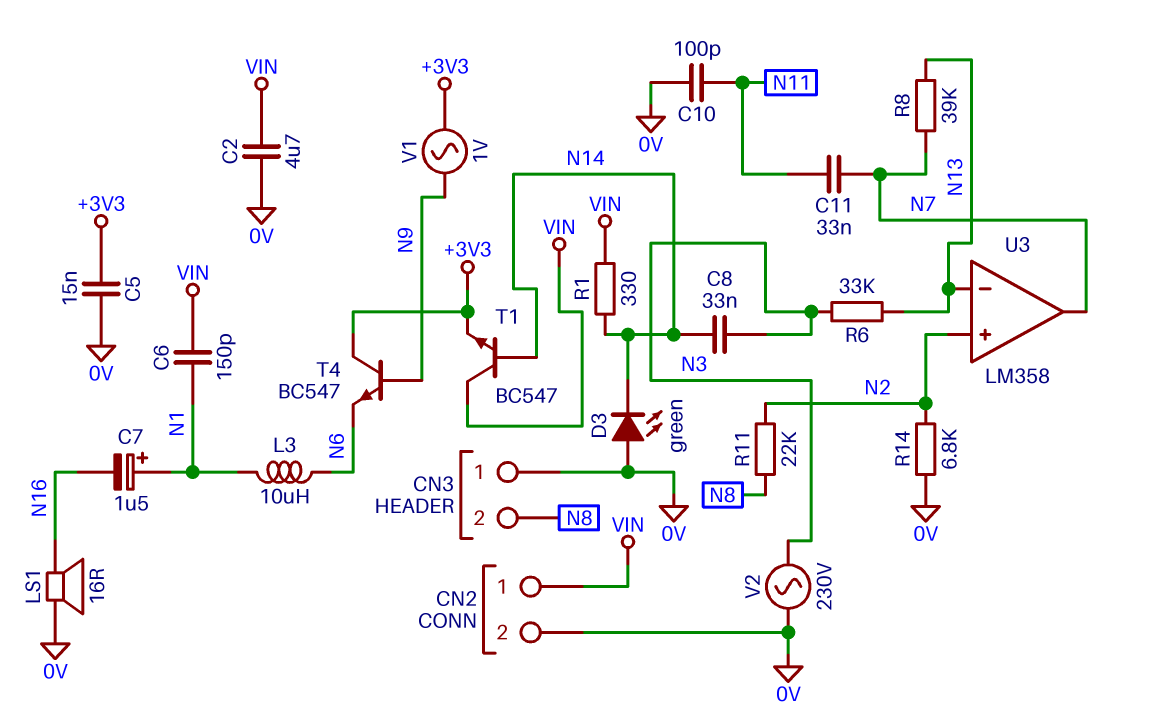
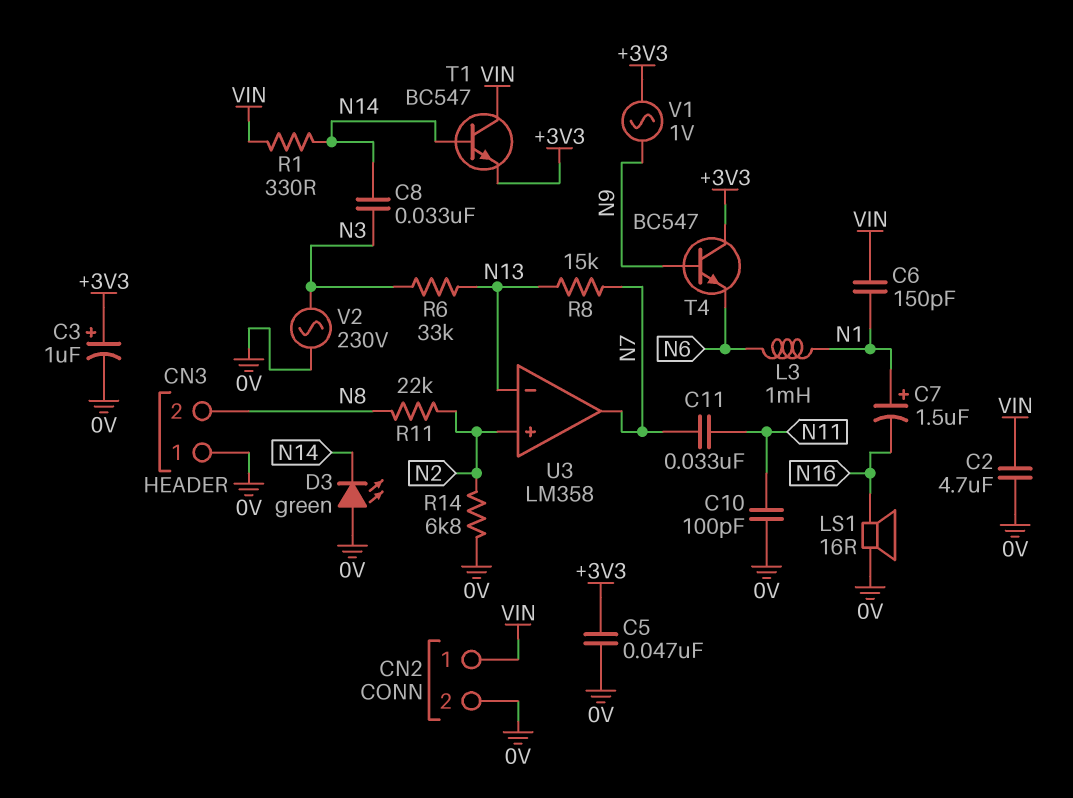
C3: none -> 1uF (plus +3V3, minus 0V)
C5: 15nF (+3V3, 0V) -> 47nF (+3V3, 0V)
L3: 10uH (N1, N6) -> 1mH (N1, N6)
R8: 39k (N7, N13) -> 15k (N7, N13)

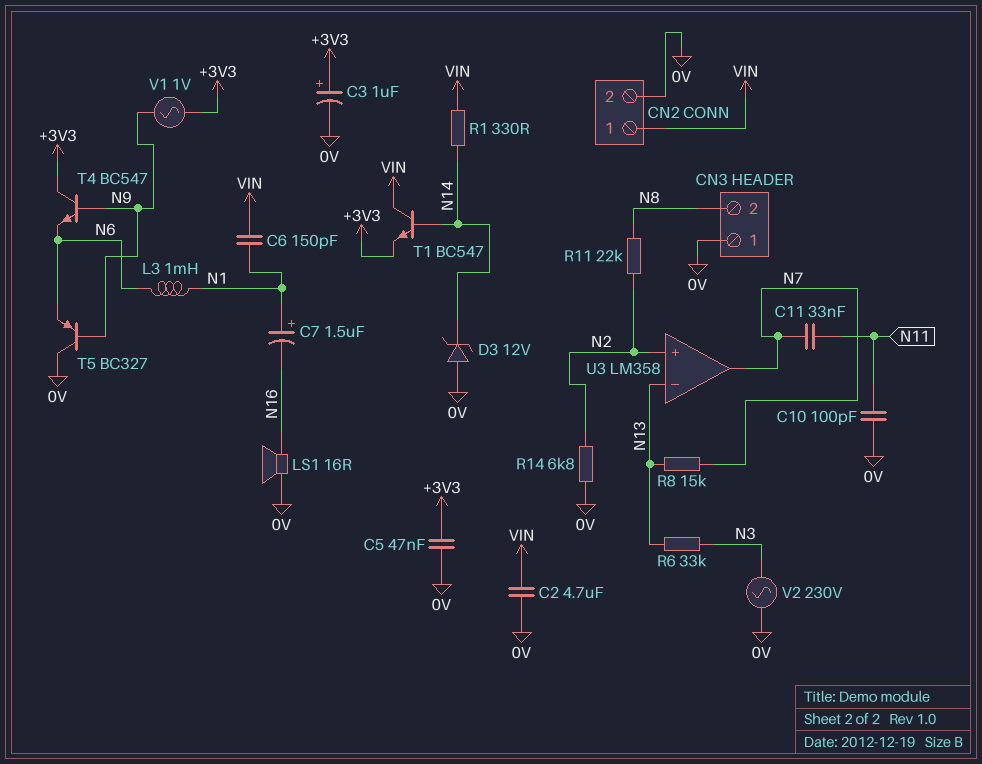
C8: 33nF (N3, N14) -> none
D3: LED green (A 0V, K N14) -> zener 12V (A 0V, K N14)
T5: none -> PNP BC327 (B N9, C 0V, E N6)

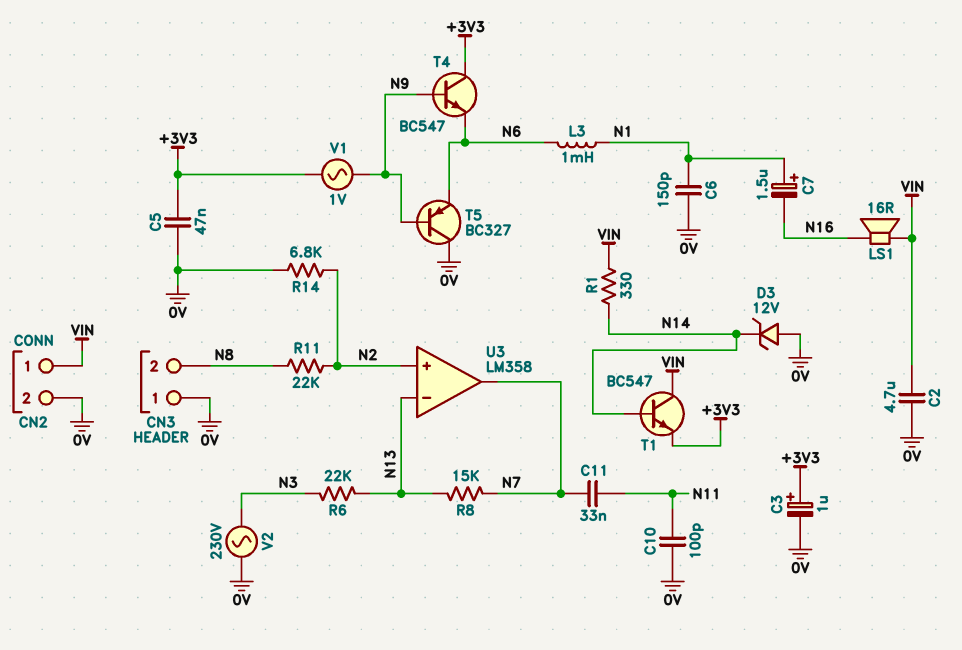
C6: 150pF (N1, VIN) -> 150pF (0V, N1)
LS1: speaker 16R (0V, N16) -> speaker 16R (N16, VIN)
R6: 33k (N3, N13) -> 22k (N3, N13)

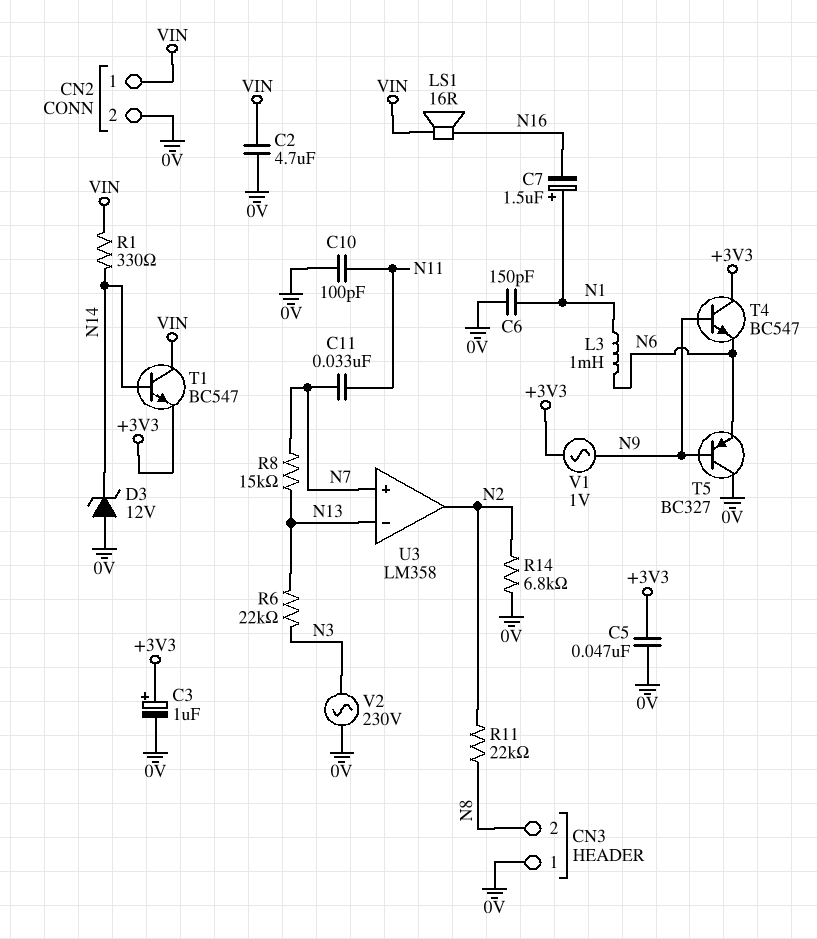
U3 pin in+: N2 -> N7
U3 pin out: N7 -> N2

